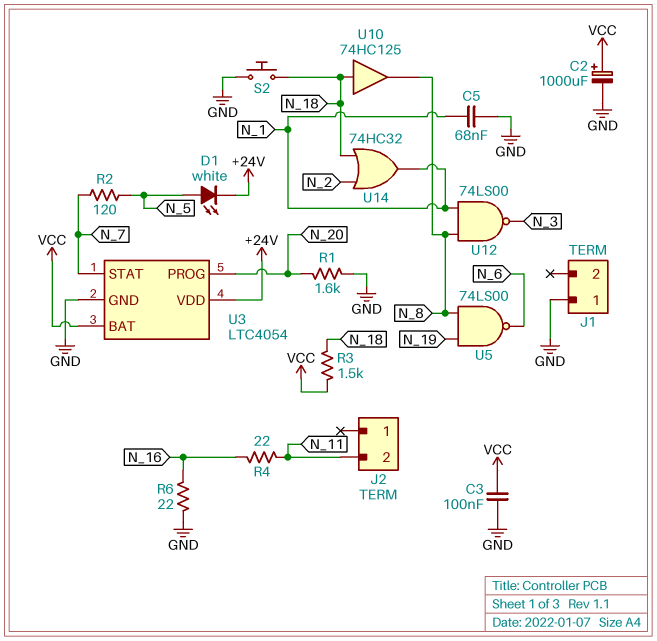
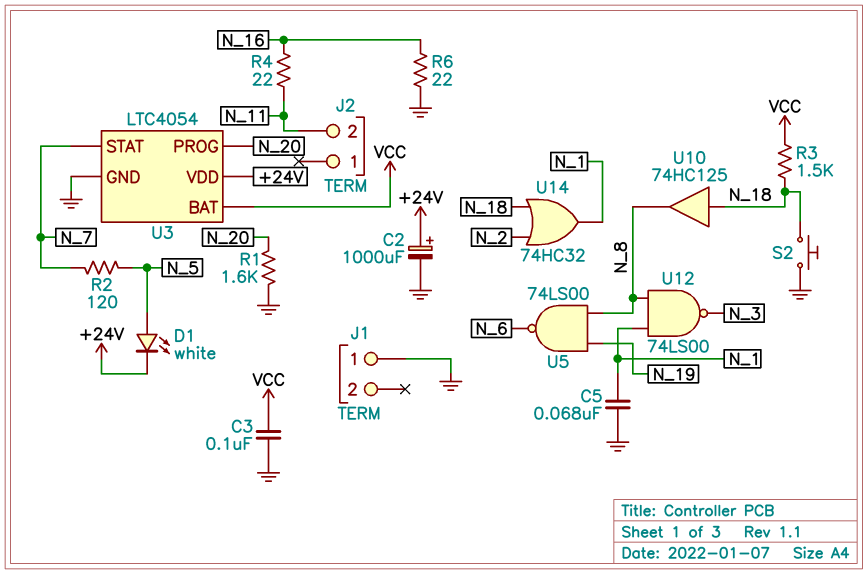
C2: 1000uF (plus VCC, minus GND) -> 1000uF (plus +24V, minus GND)

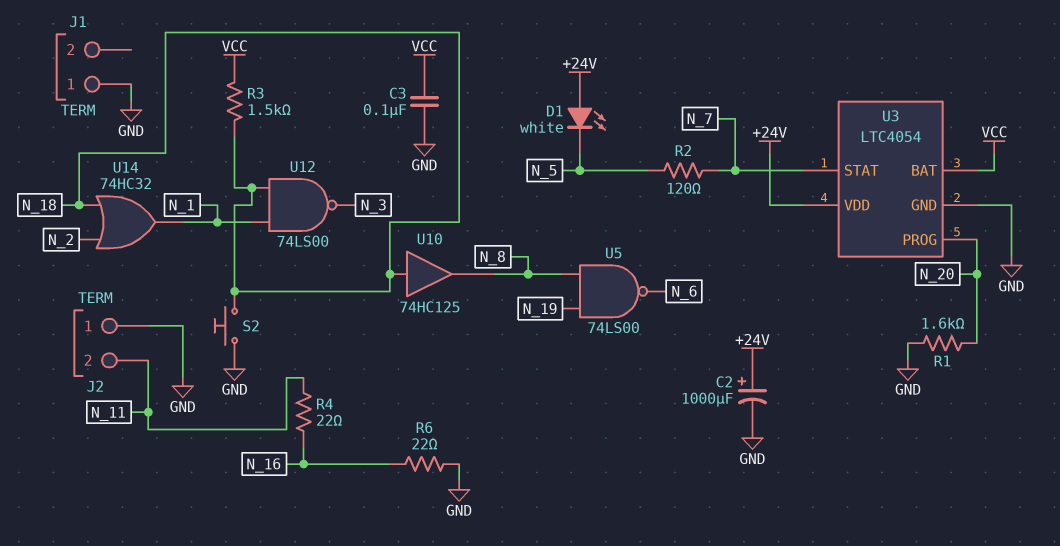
C5: 68nF (GND, N_1) -> none
D1: LED white (A N_5, K +24V) -> LED white (A +24V, K N_5)
J2 pin 1: none -> GND
U12: NAND 74LS00 (in N_1, in N_8, out N_3) -> NAND 74LS00 (in N_1, in N_18, out N_3)

